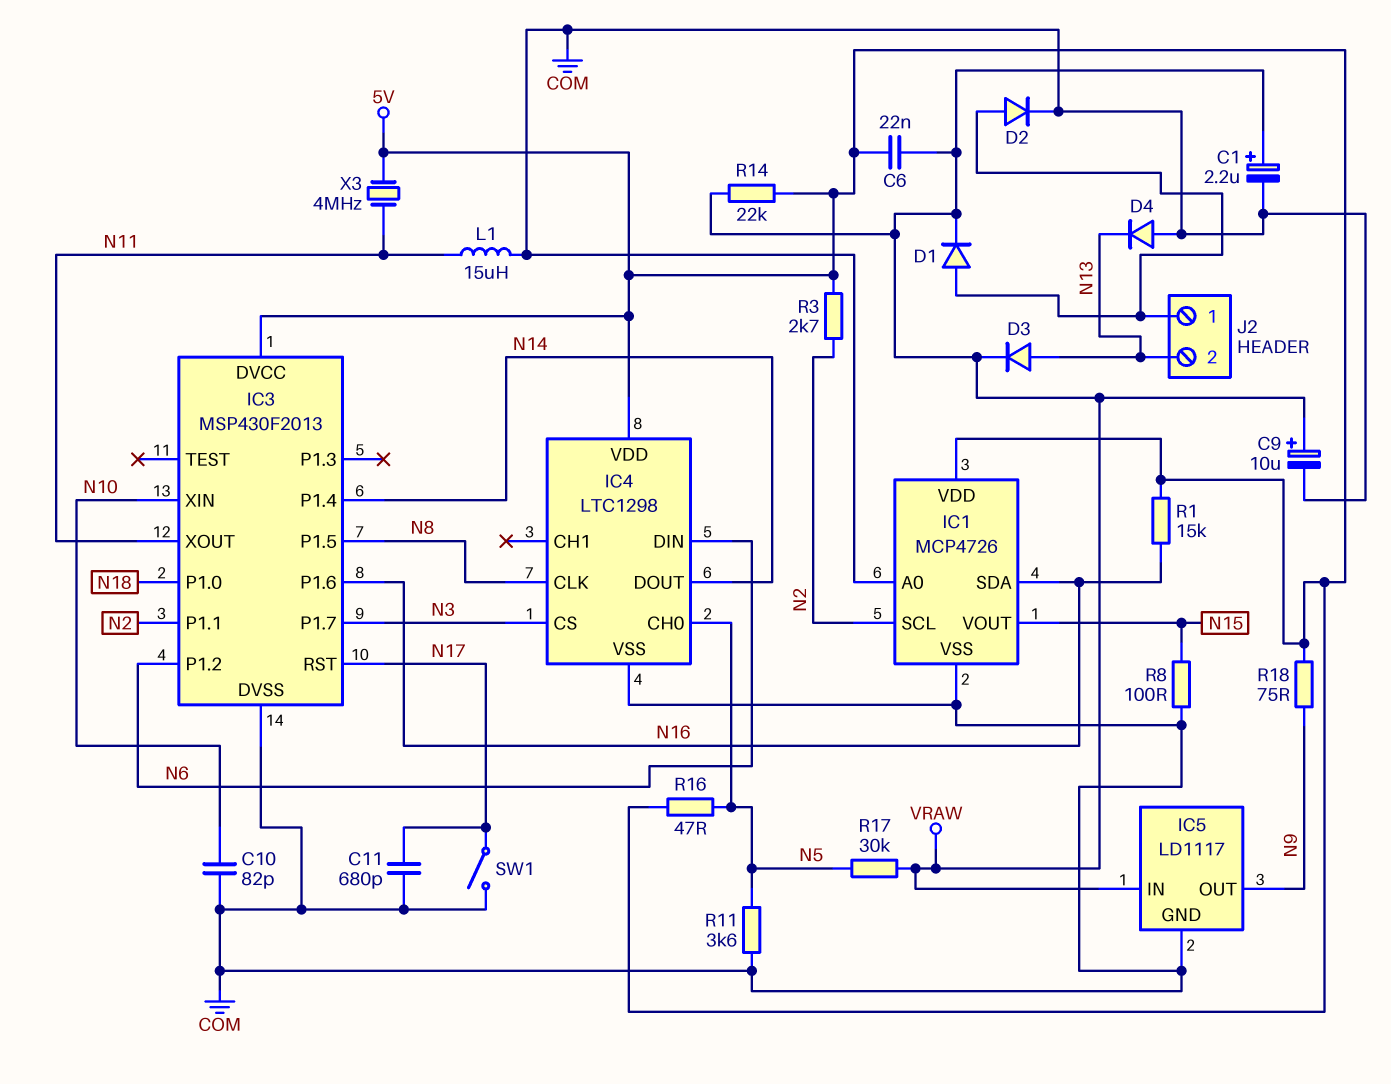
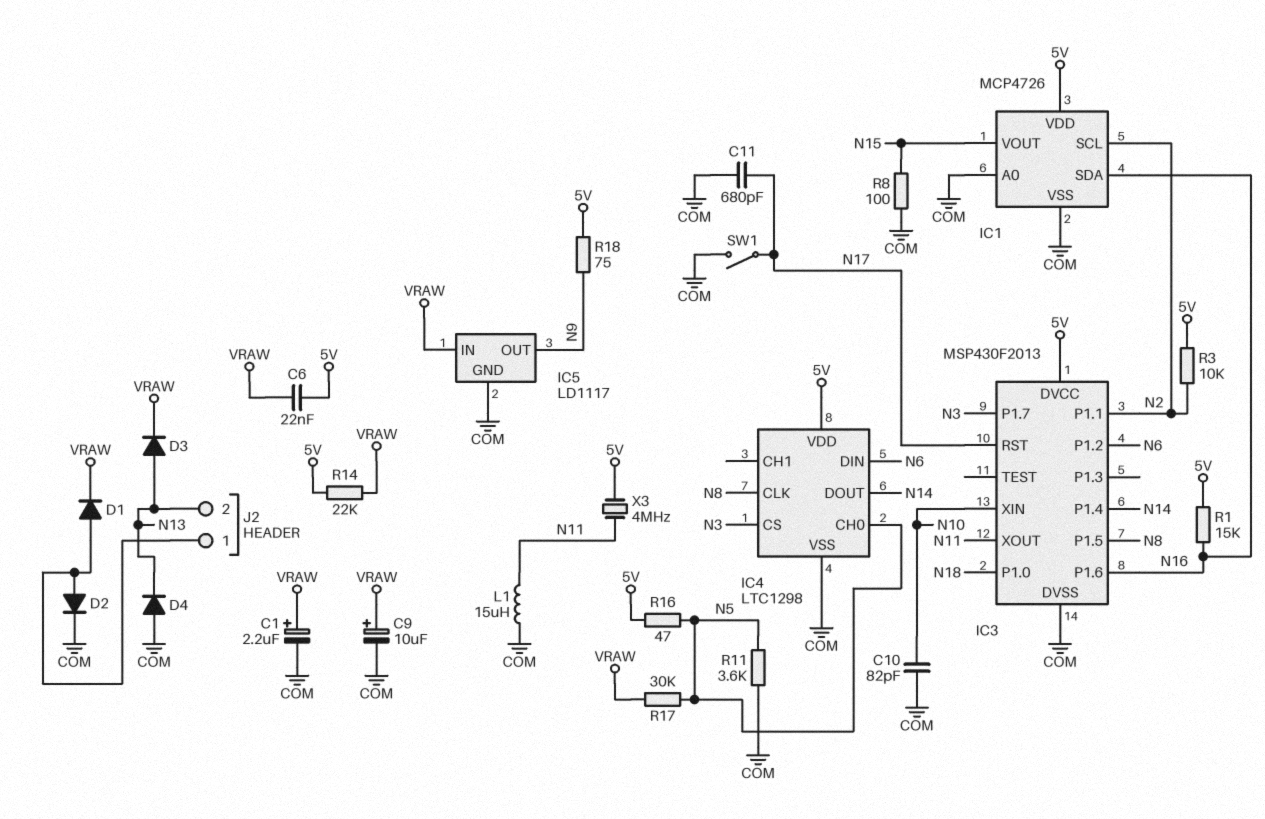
R3: 2.7k (5V, N2) -> 10k (5V, N2)

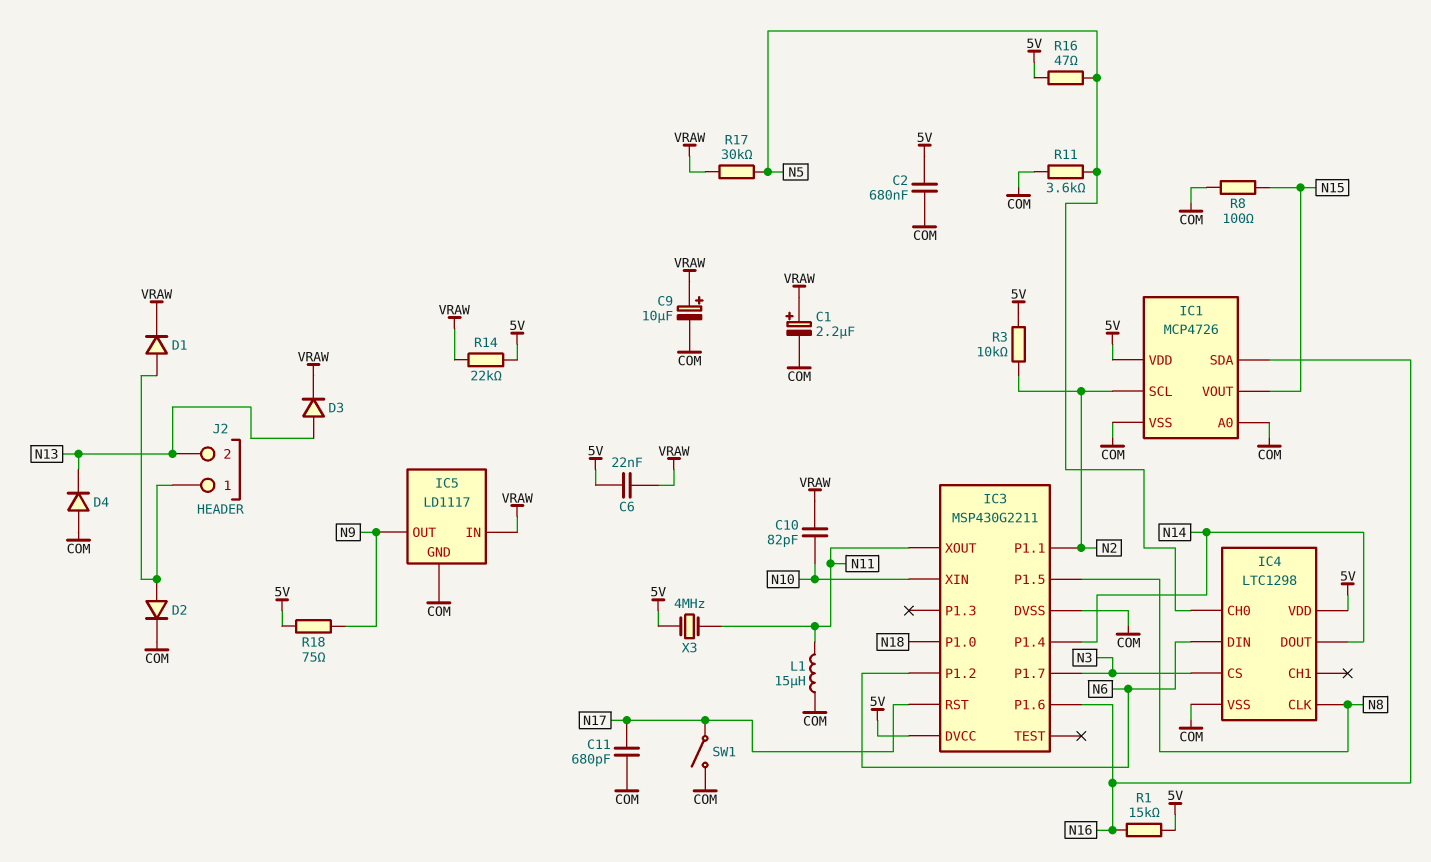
C2: none -> 680nF (5V, COM)
C10: 82pF (COM, N10) -> 82pF (N10, VRAW)
IC3: MSP430F2013 -> MSP430G2211

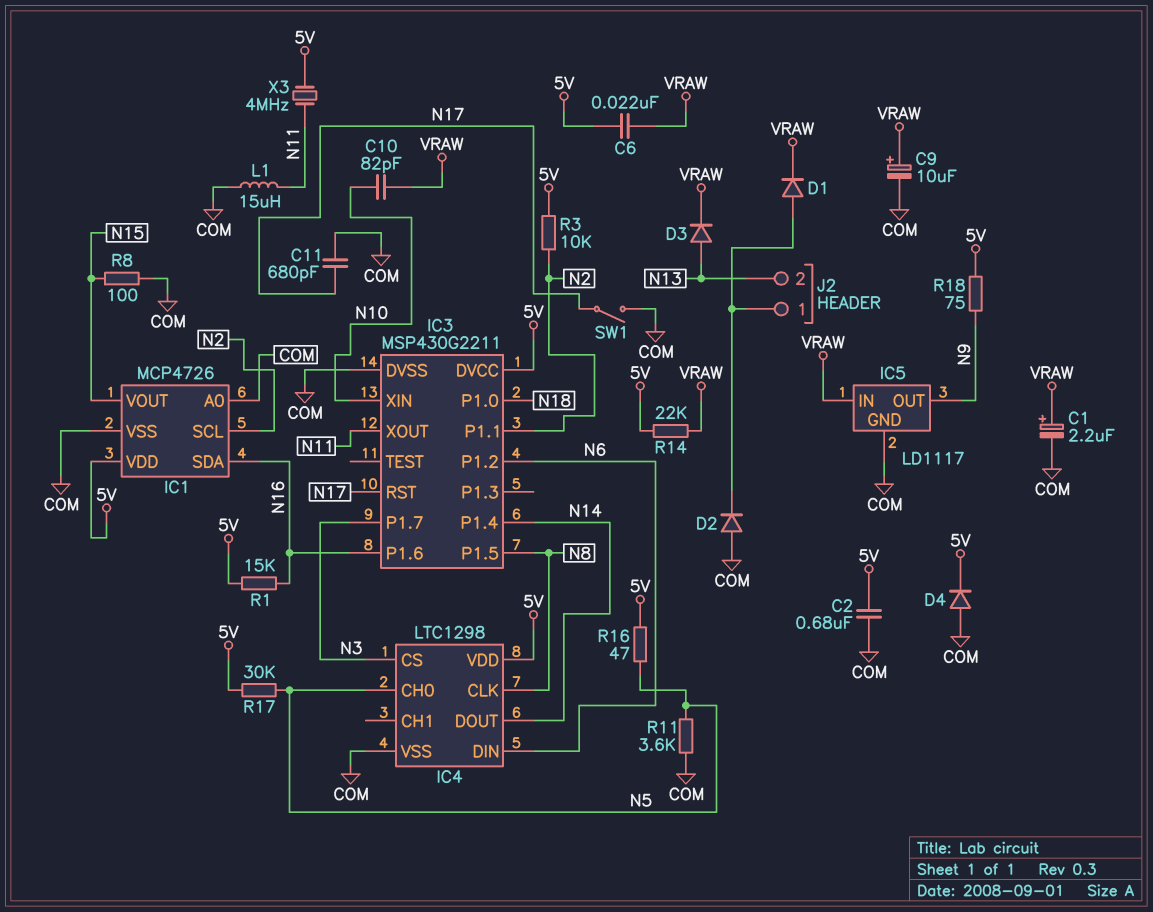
D2: diode (A J2/1, K COM) -> diode (A COM, K J2/1)
D4: diode (A COM, K N13) -> diode (A COM, K 5V)
R17: 30k (N5, VRAW) -> 30k (5V, N5)

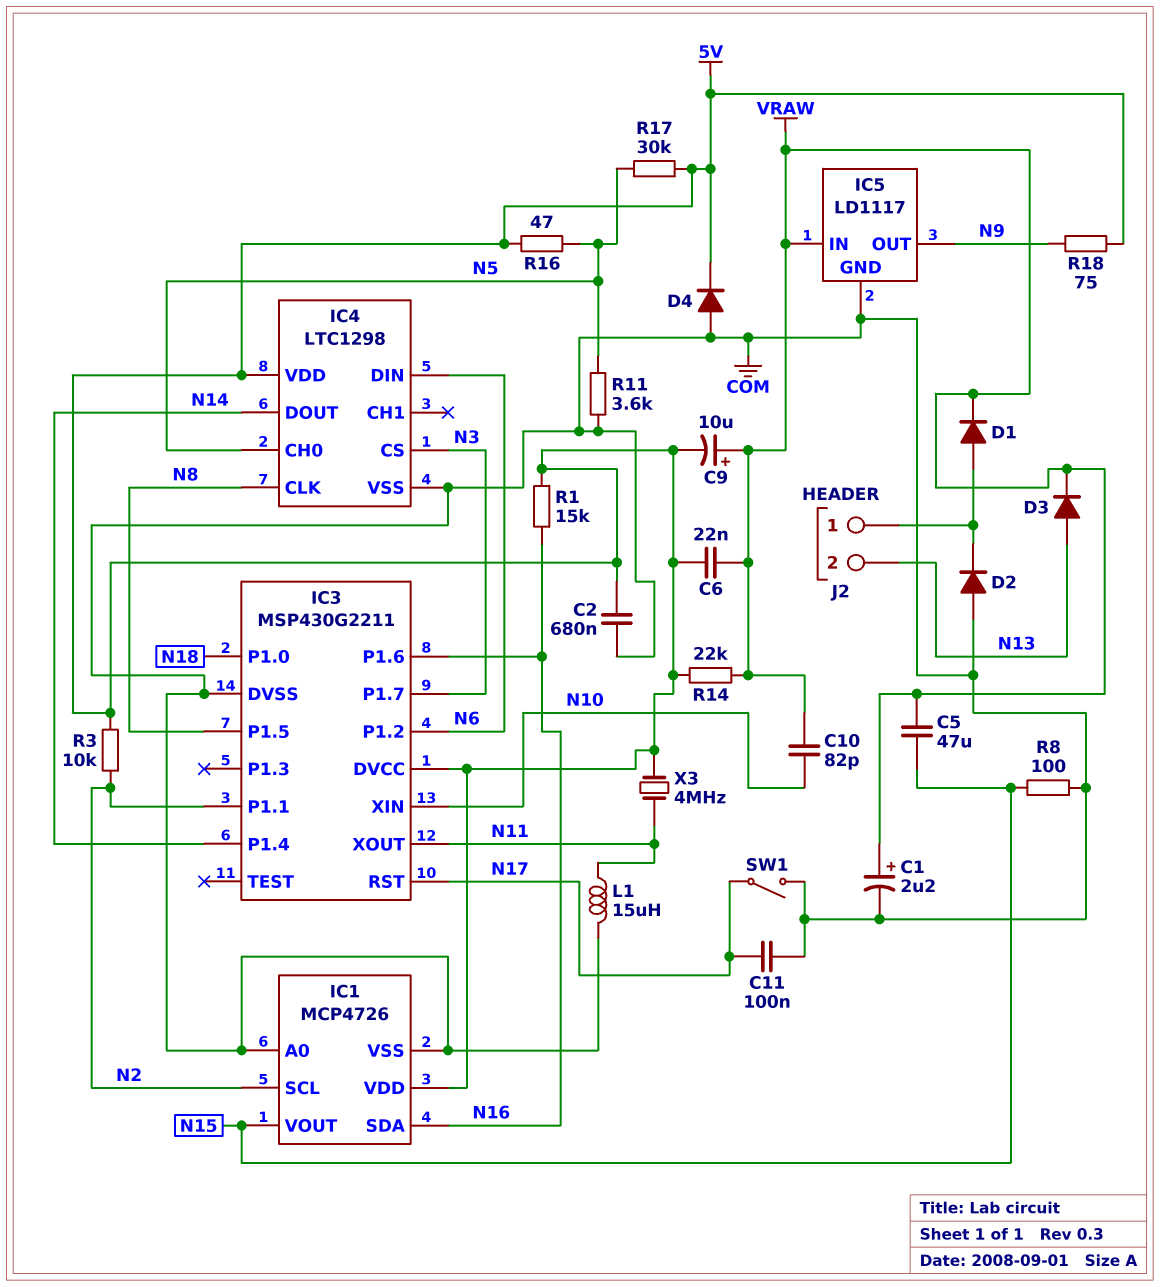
C5: none -> 47uF (N15, VRAW)
C9: 10uF (plus VRAW, minus COM) -> 10uF (plus VRAW, minus 5V)
C11: 680pF (COM, N17) -> 100nF (COM, N17)

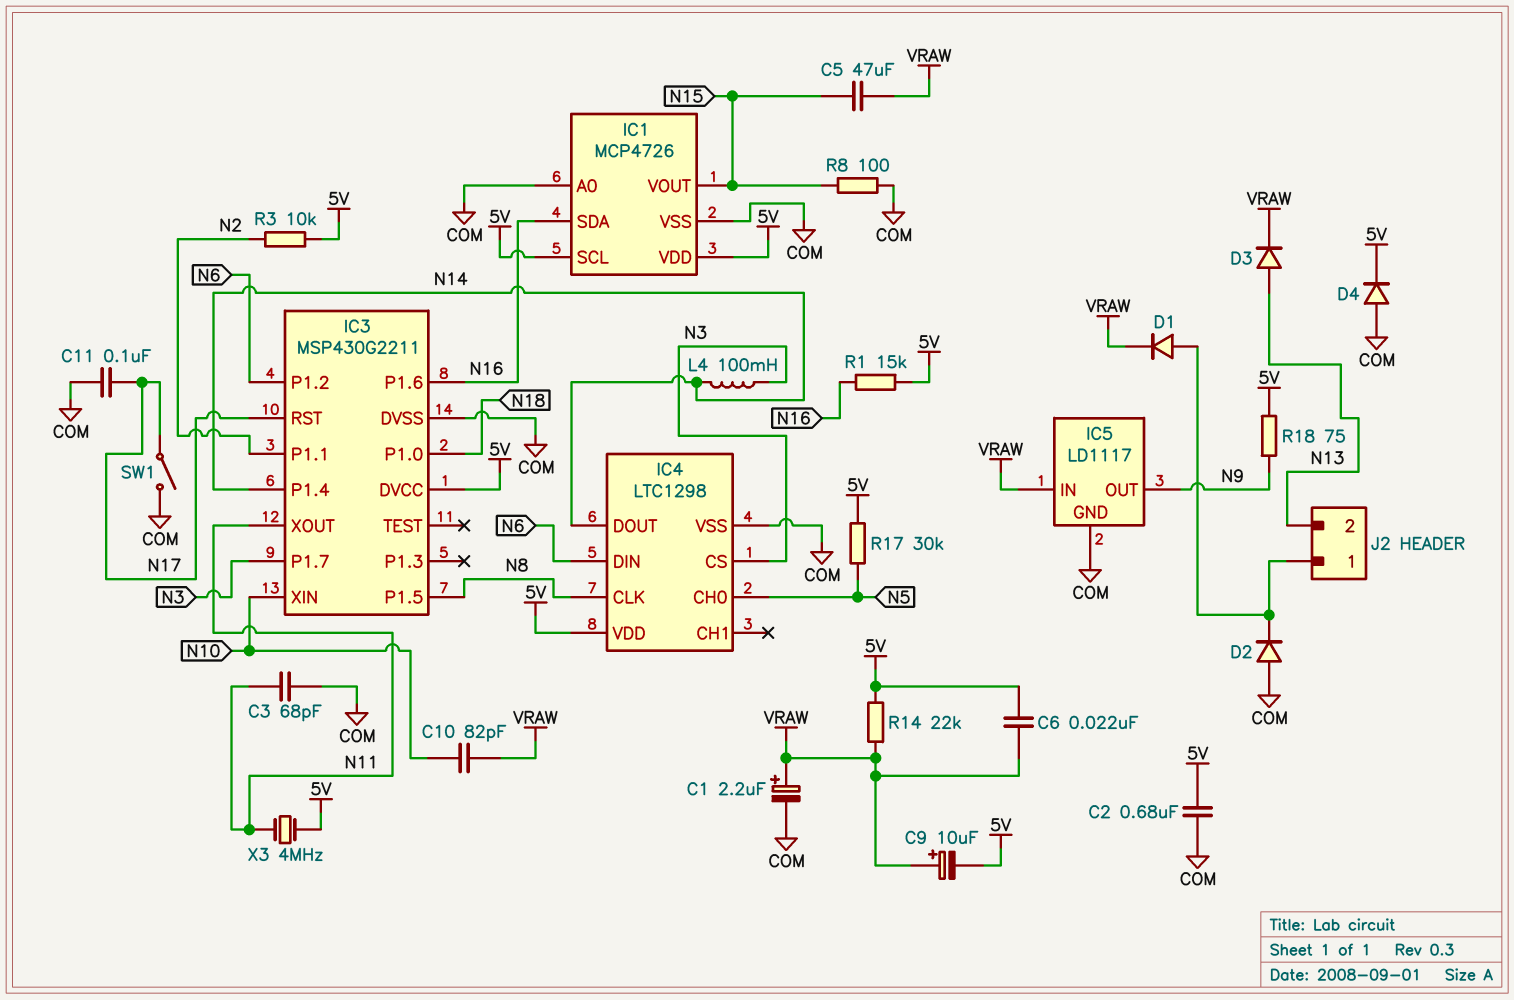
C3: none -> 68pF (COM, N11)
IC1 pin SCL: N2 -> 5V
L1: 15uH (COM, N11) -> none
L4: none -> 100mH (N3, N14)
R11: 3.6k (COM, N5) -> none
R16: 47 (5V, N5) -> none

